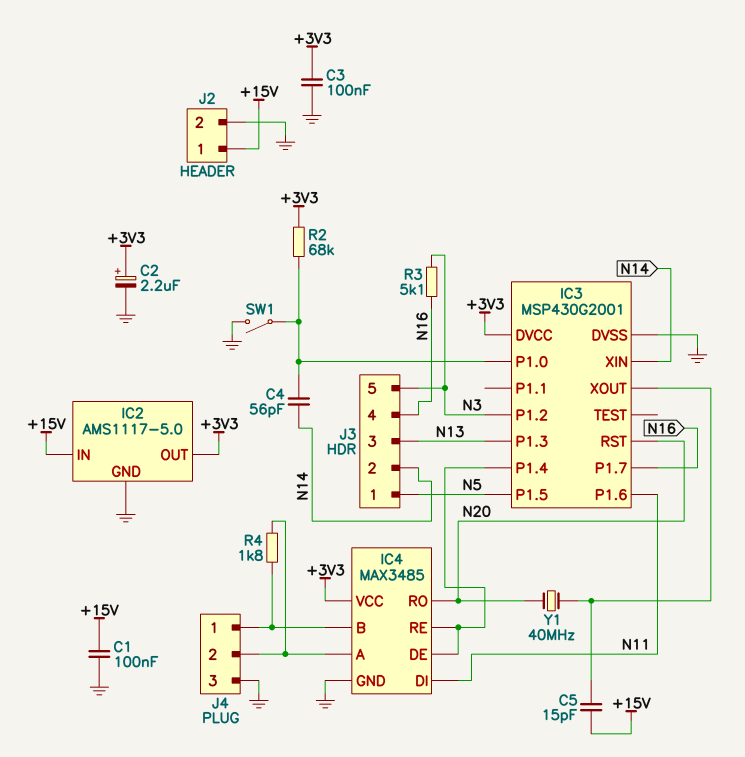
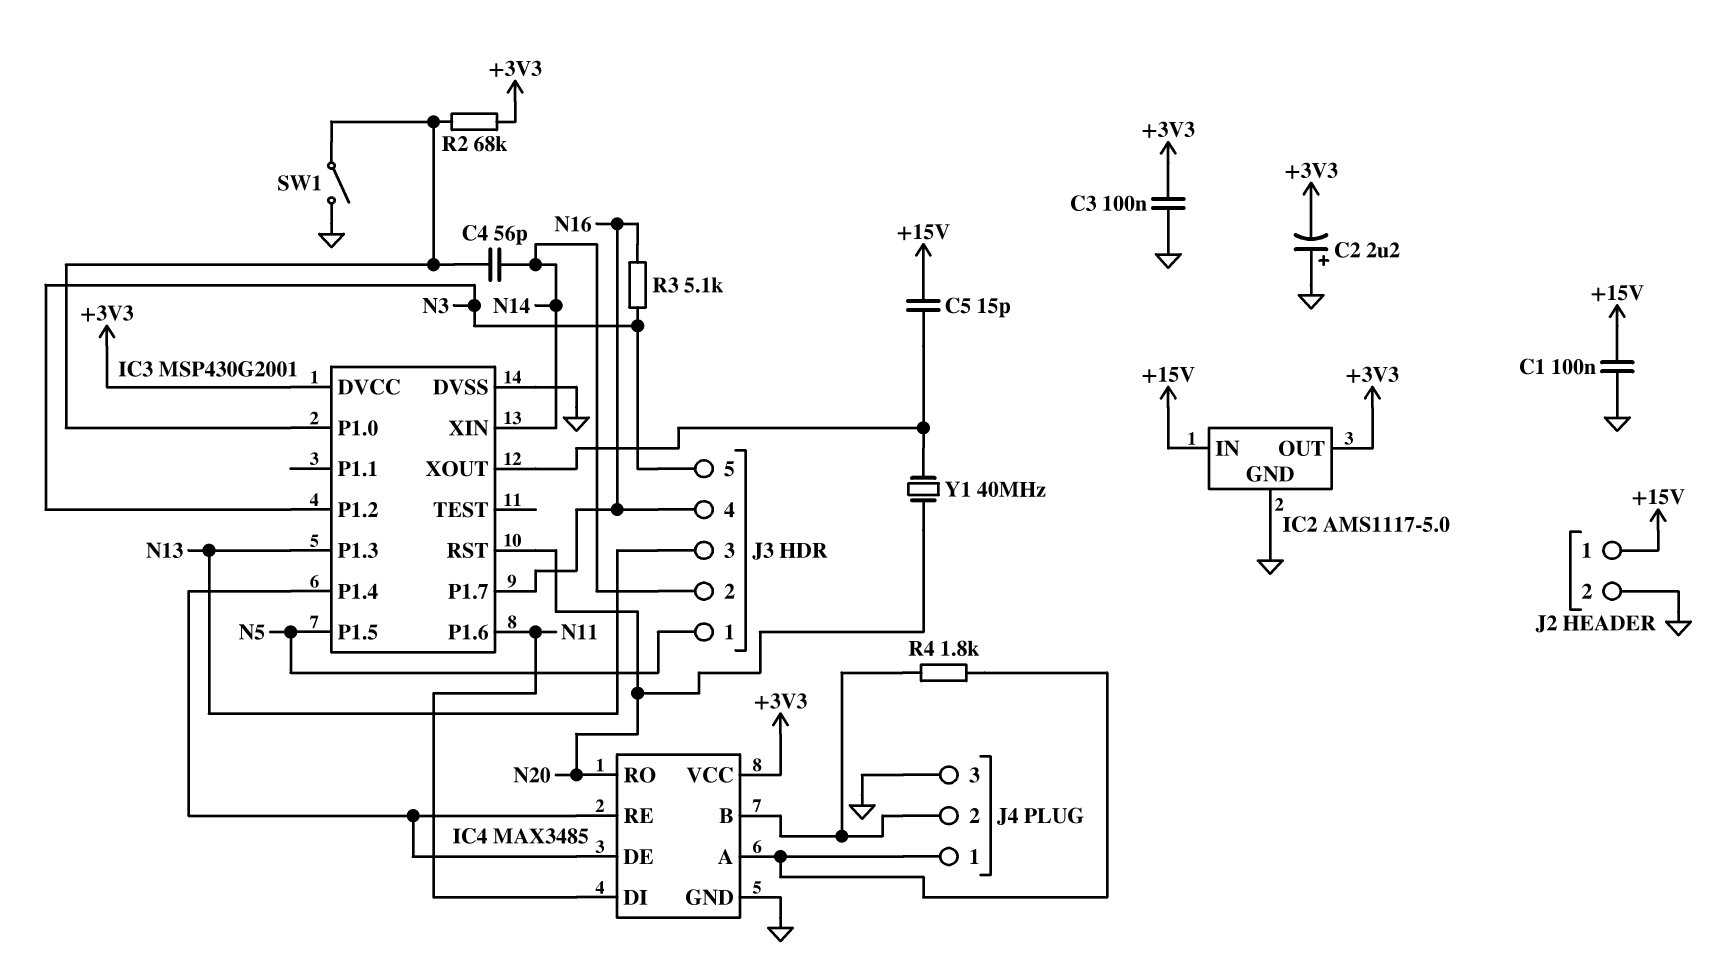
C2: 2.2uF (plus +3V3, minus GND) -> 2.2uF (plus GND, minus +3V3)
J4 pin 1: IC4/B -> IC4/A
J4 pin 2: IC4/A -> IC4/B

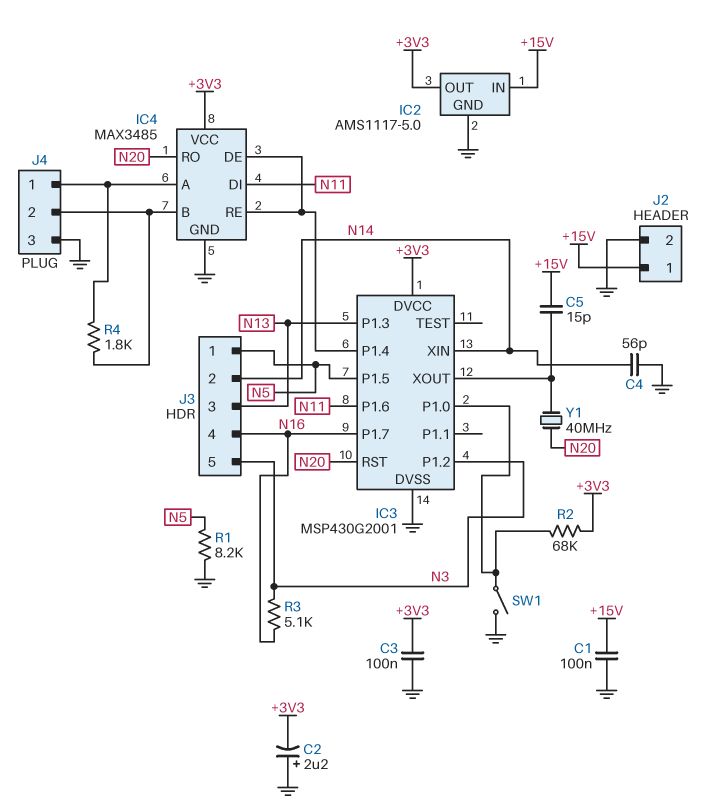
C4: 56pF (IC3/P1.0, N14) -> 56pF (GND, N14)
R1: none -> 8.2k (GND, N5)

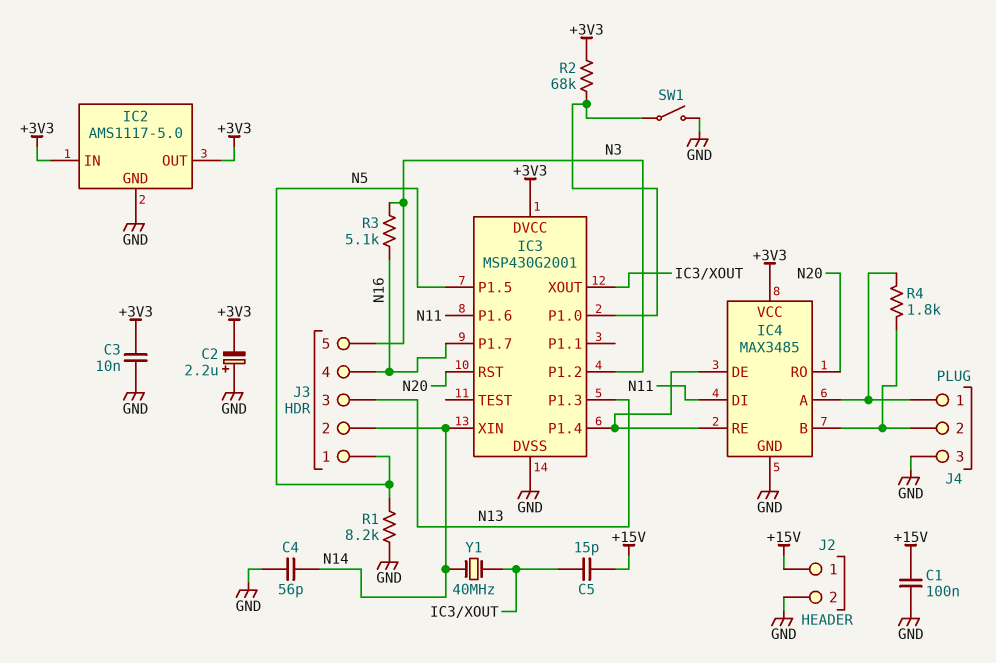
C3: 100nF (+3V3, GND) -> 10nF (+3V3, GND)
IC2 pin IN: +15V -> +3V3
Y1: 40MHz (IC3/XOUT, N20) -> 40MHz (IC3/XOUT, N14)

